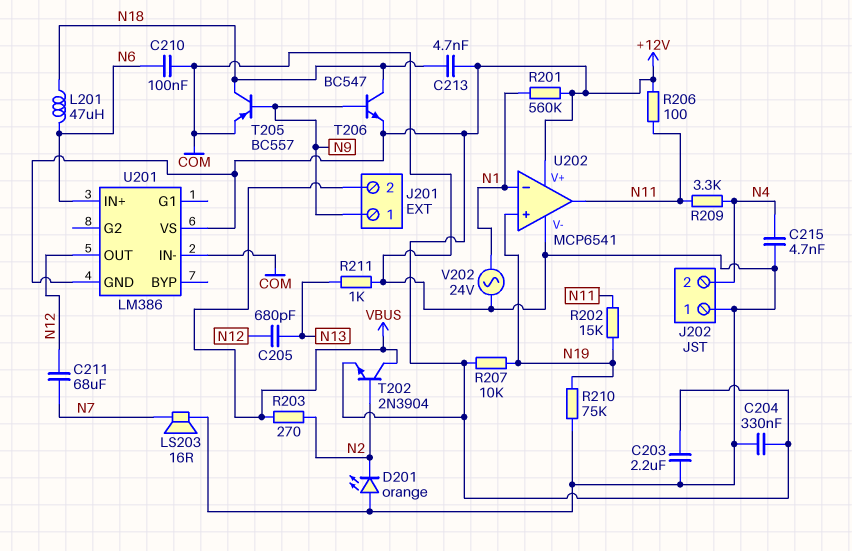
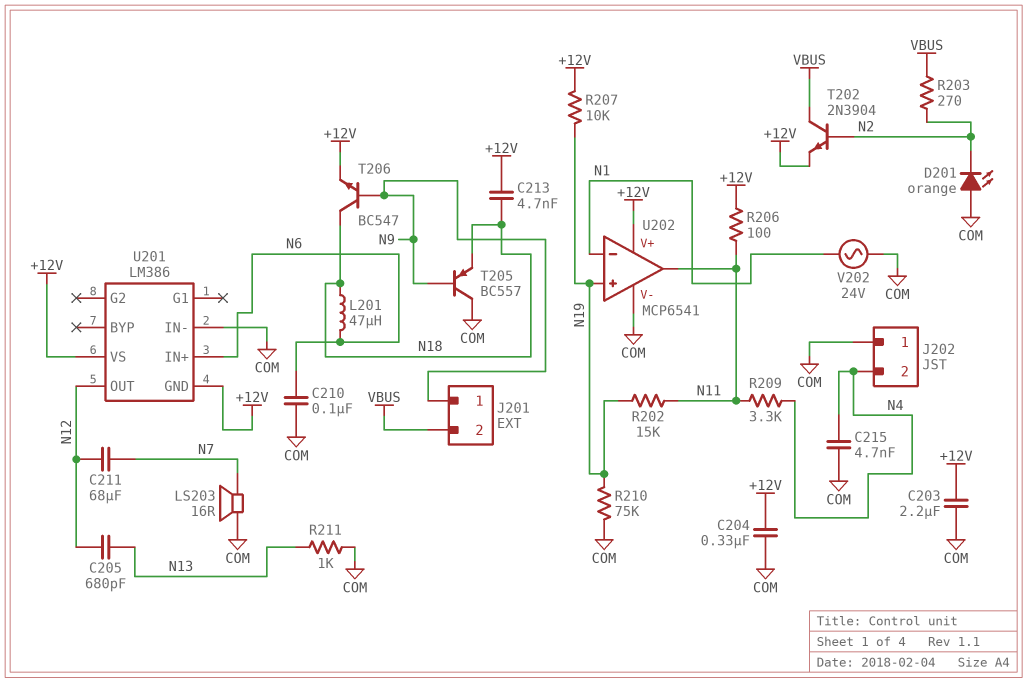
R201: 560k (+12V, N1) -> none
T205: PNP BC557 (B N9, C N18, E COM) -> PNP BC557 (B N9, C COM, E N18)

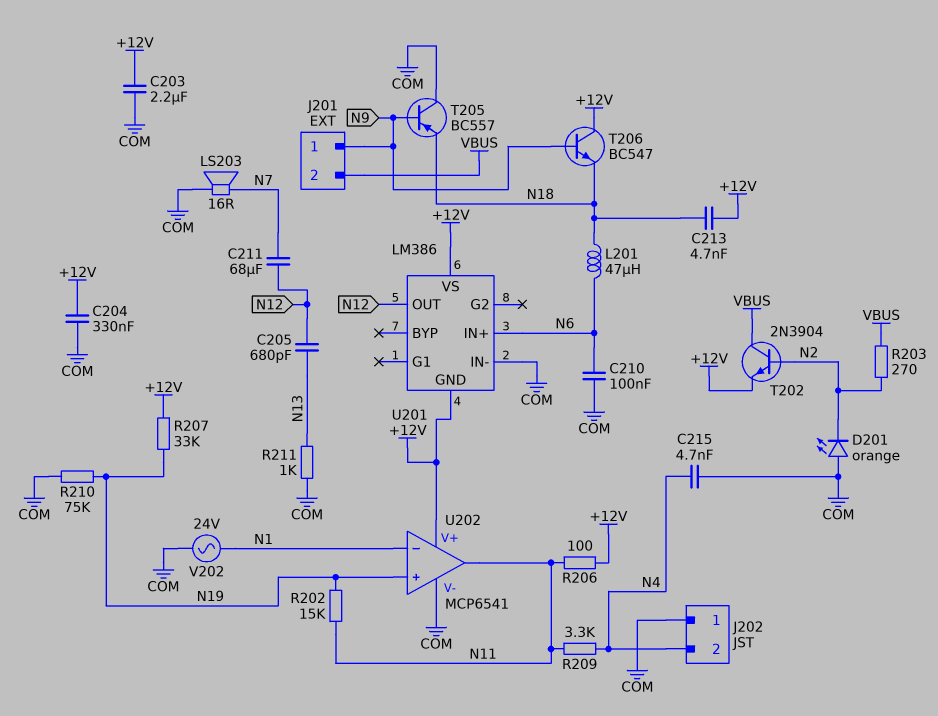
R207: 10k (+12V, N19) -> 33k (+12V, N19)
T206: NPN BC547 (B N9, C N18, E +12V) -> NPN BC547 (B N9, C +12V, E N18)

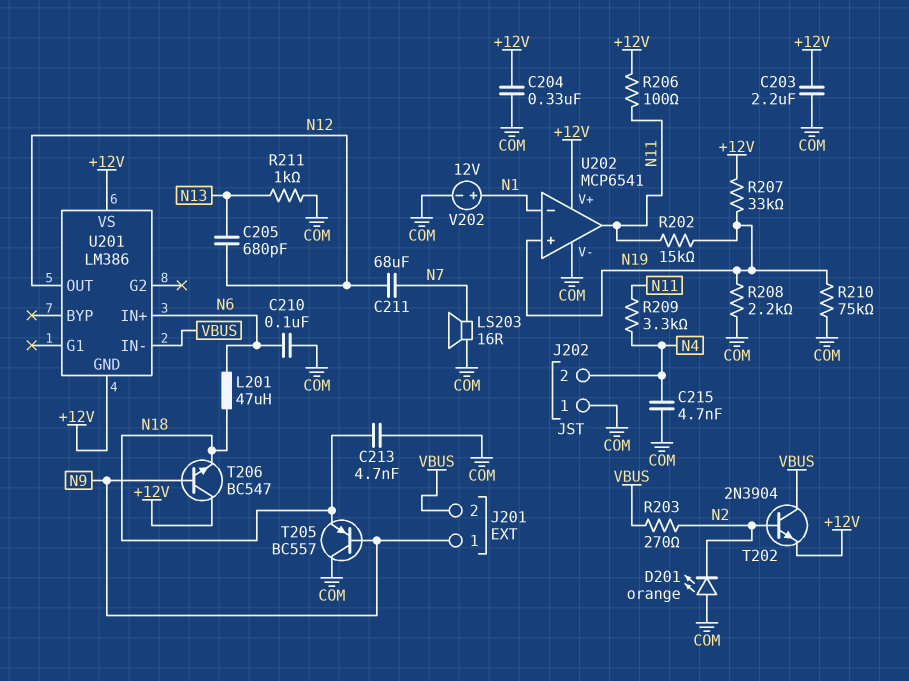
C213: 4.7nF (+12V, N18) -> 4.7nF (COM, N18)
R208: none -> 2.2k (COM, N19)
U201 pin IN-: COM -> VBUS
V202: AC 24V (COM, N1) -> 12V (plus N1, minus COM)

